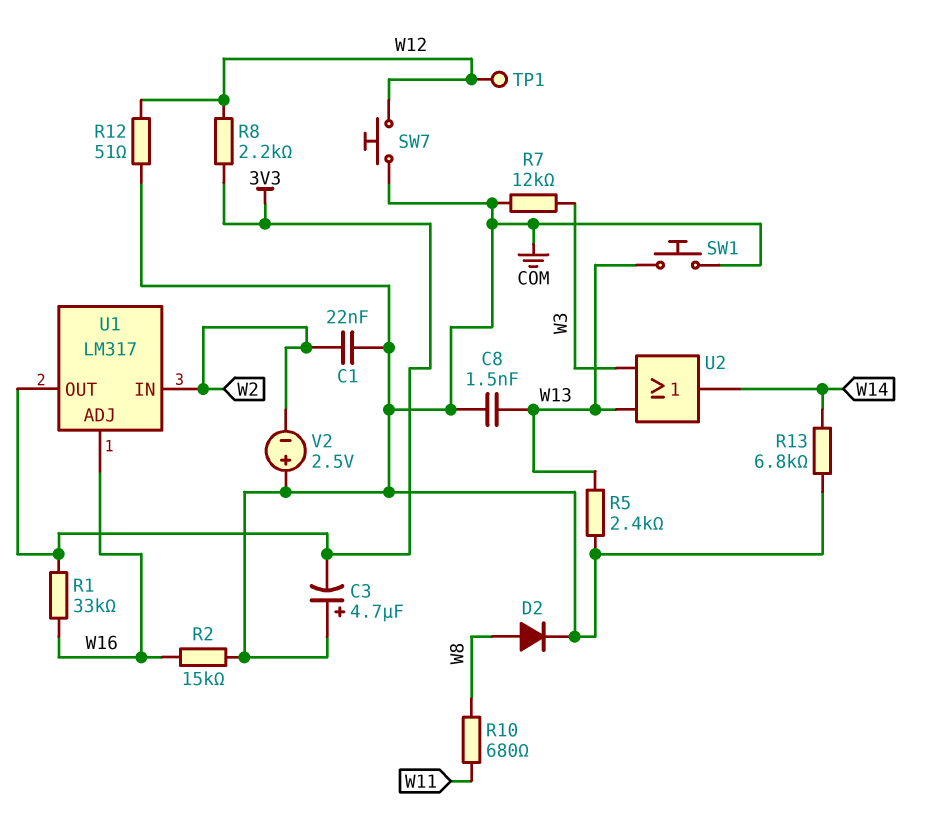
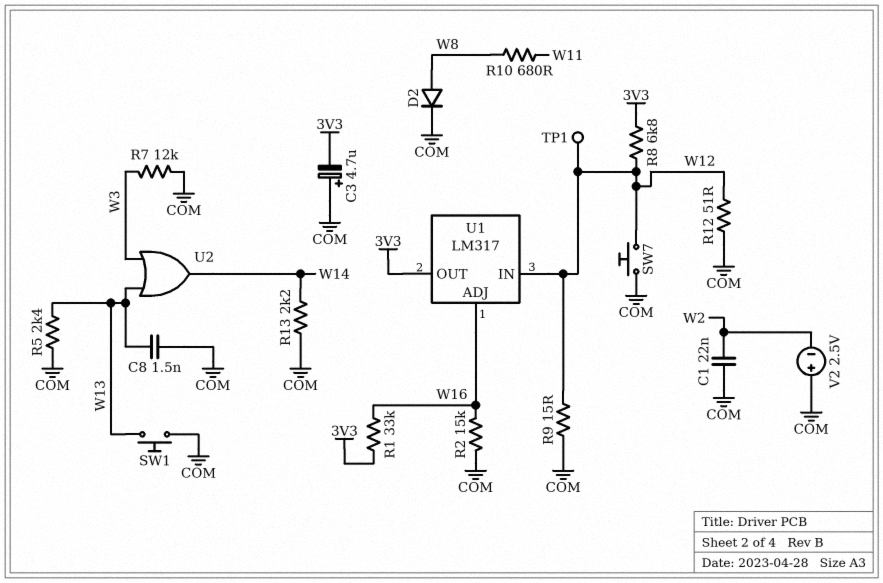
R8: 2.2k (3V3, W12) -> 6.8k (3V3, W12)
R9: none -> 15 (COM, W12)
R13: 6.8k (COM, W14) -> 2.2k (COM, W14)
U1 pin IN: W2 -> W12

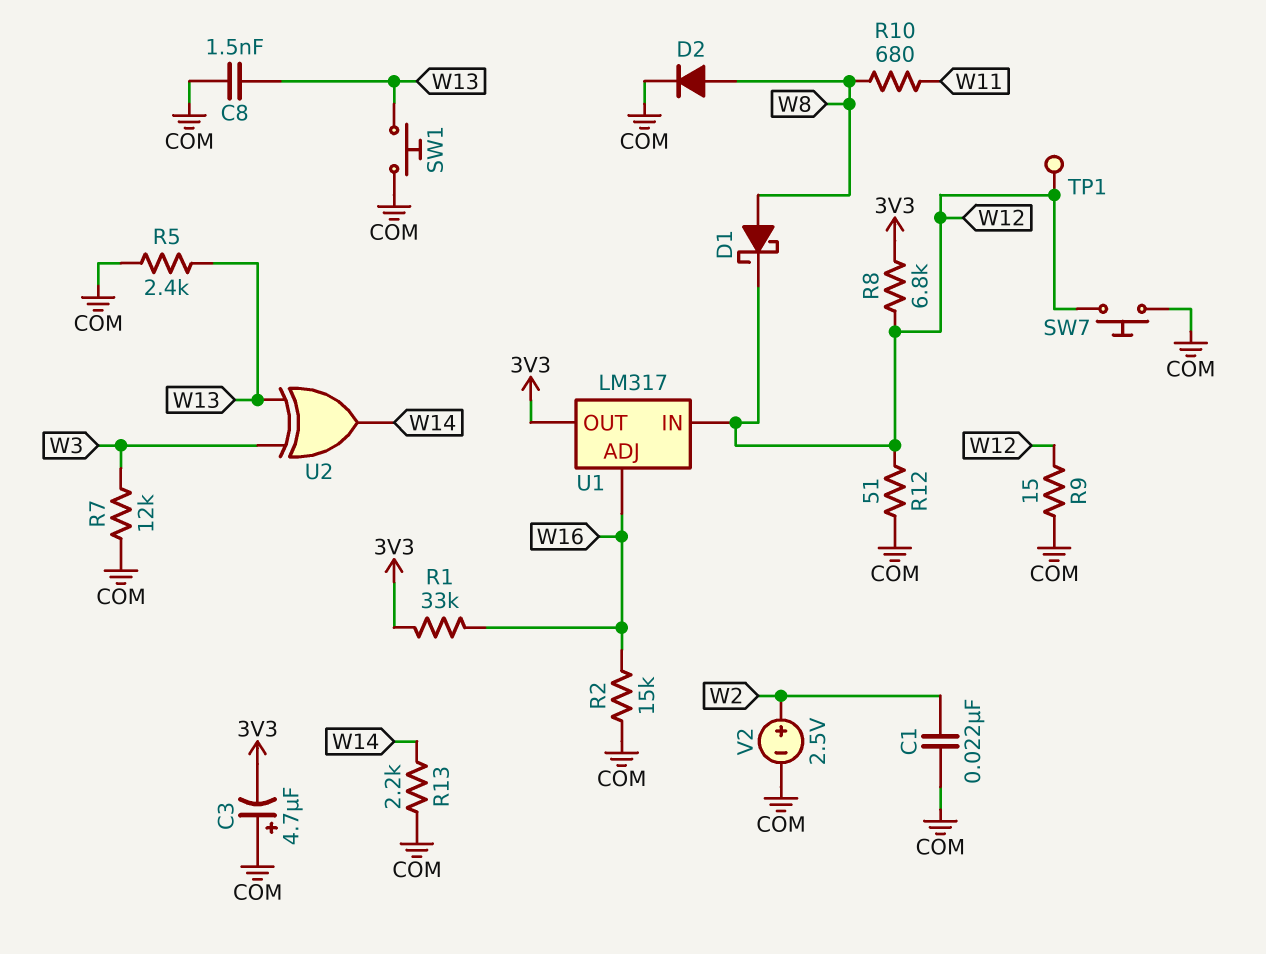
D1: none -> schottky (A W8, K W12)
U2: OR (in W3, in W13, out W14) -> XOR (in W3, in W13, out W14)
V2: 2.5V (plus COM, minus W2) -> 2.5V (plus W2, minus COM)

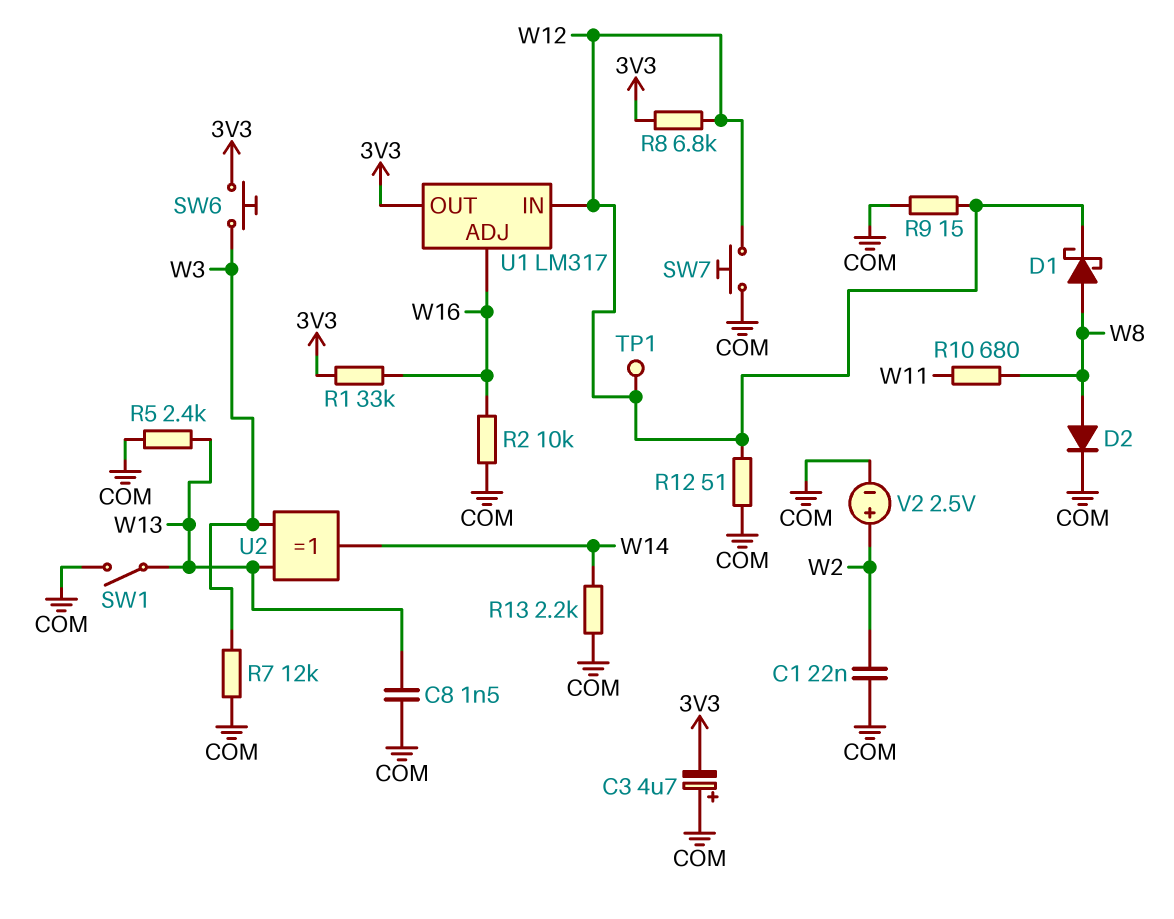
R2: 15k (COM, W16) -> 10k (COM, W16)
SW1: button (COM, W13) -> switch (COM, W13)
SW6: none -> button (3V3, W3)

